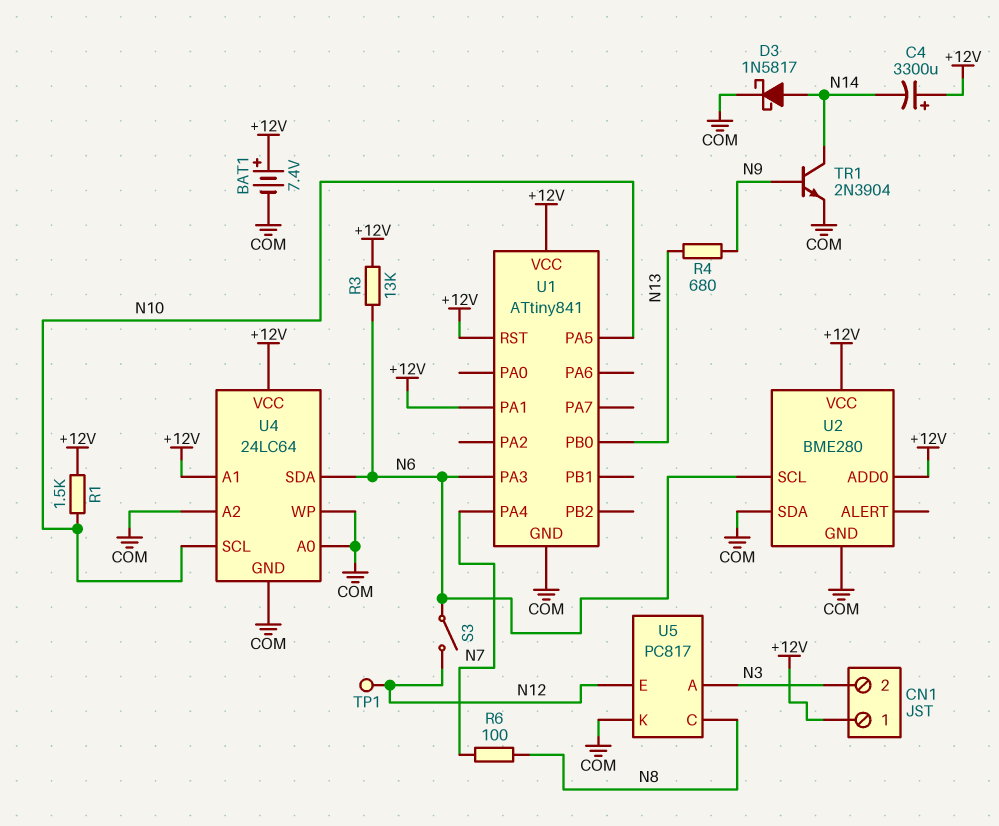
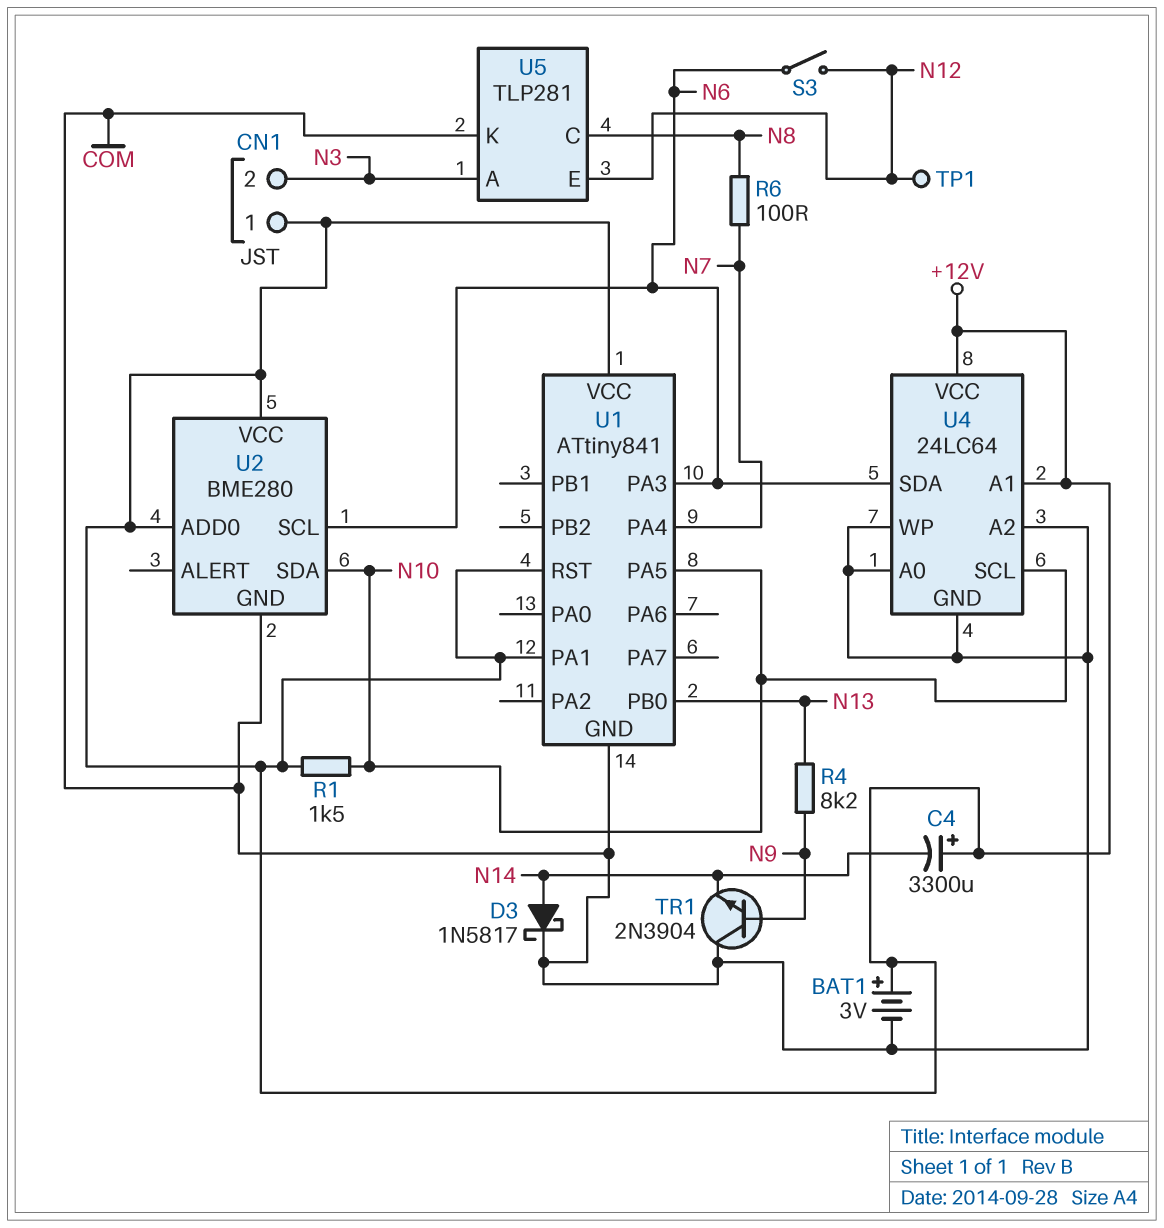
BAT1: 7.4V (plus +12V, minus COM) -> 3V (plus +12V, minus COM)
R3: 13k (+12V, N6) -> none
R4: 680 (N9, N13) -> 8.2k (N9, N13)
TR1: NPN 2N3904 (B N9, C N14, E COM) -> NPN 2N3904 (B N9, C COM, E N14)
U2 pin SDA: COM -> N10
U5: PC817 -> TLP281

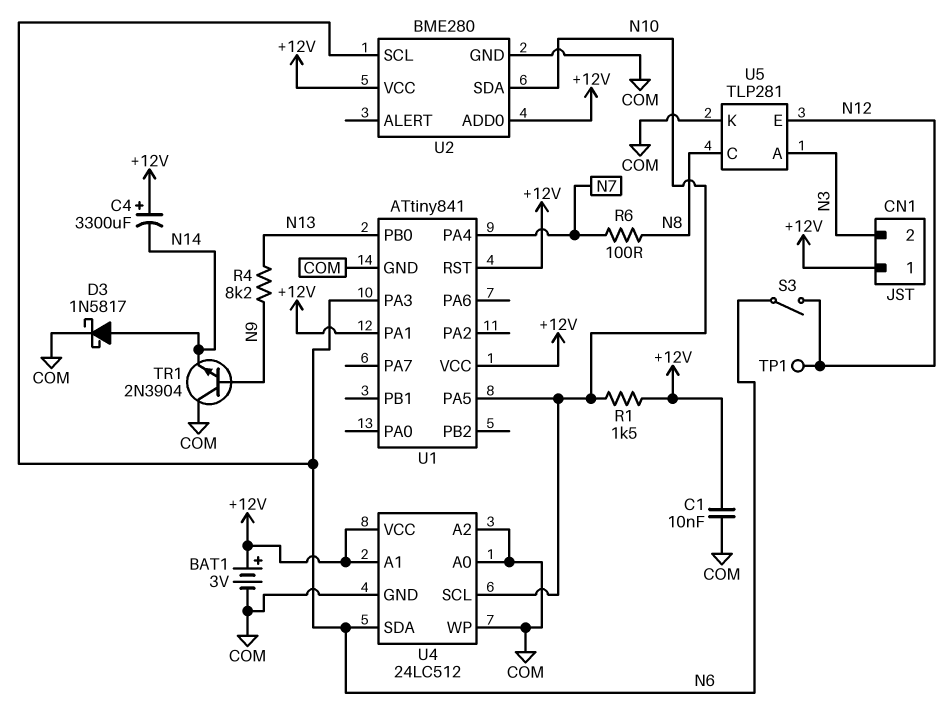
C1: none -> 10nF (+12V, COM)
U4: 24LC64 -> 24LC512

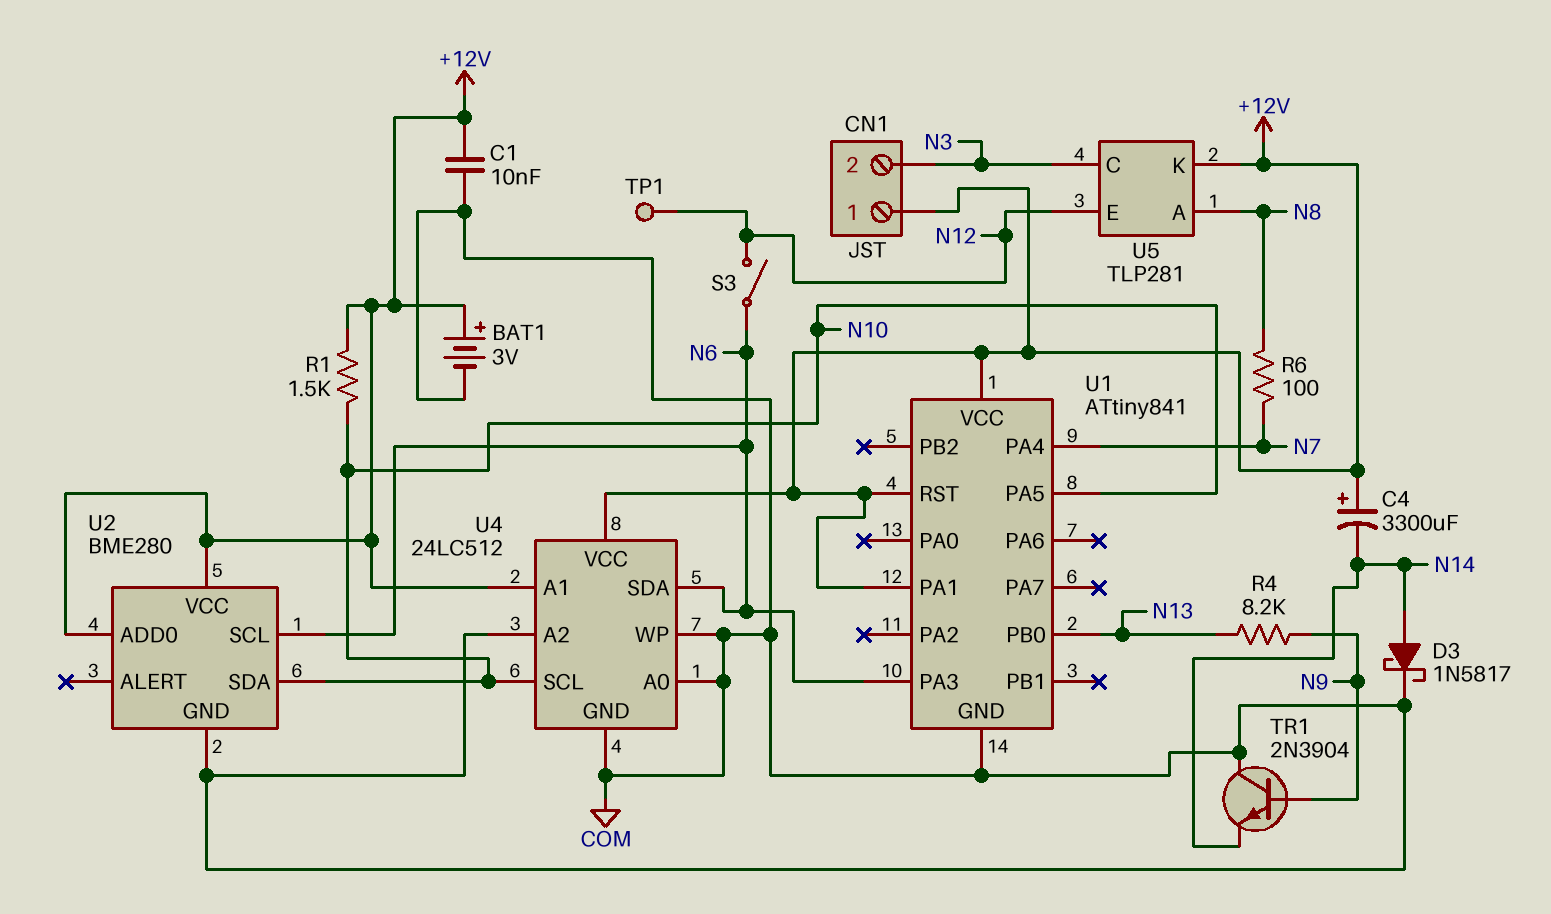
U5 pin A: N3 -> N8
U5 pin C: N8 -> N3
U5 pin K: COM -> +12V

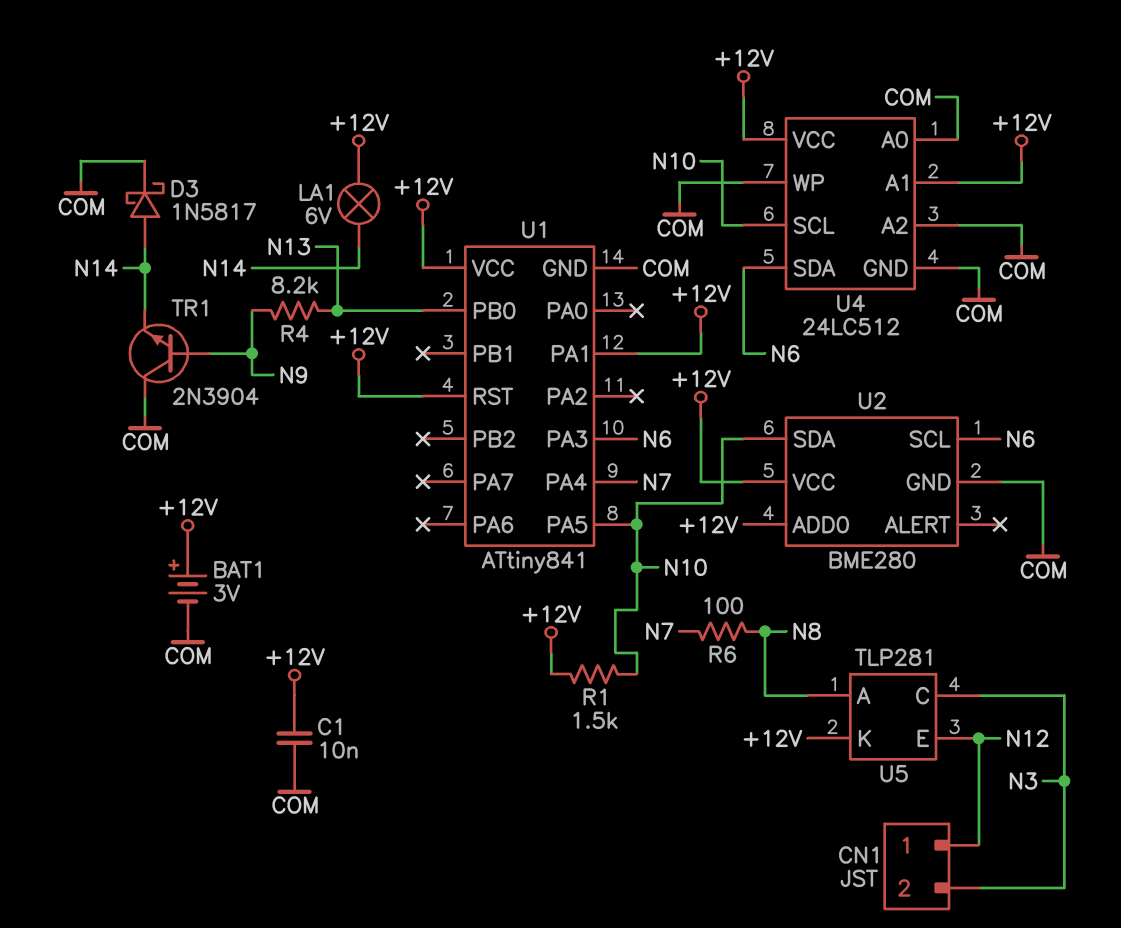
C4: 3300uF (plus +12V, minus N14) -> none
CN1 pin 1: +12V -> N12
LA1: none -> lamp 6V (+12V, N14)
S3: switch (N6, N12) -> none
TP1: test point (N12) -> none

